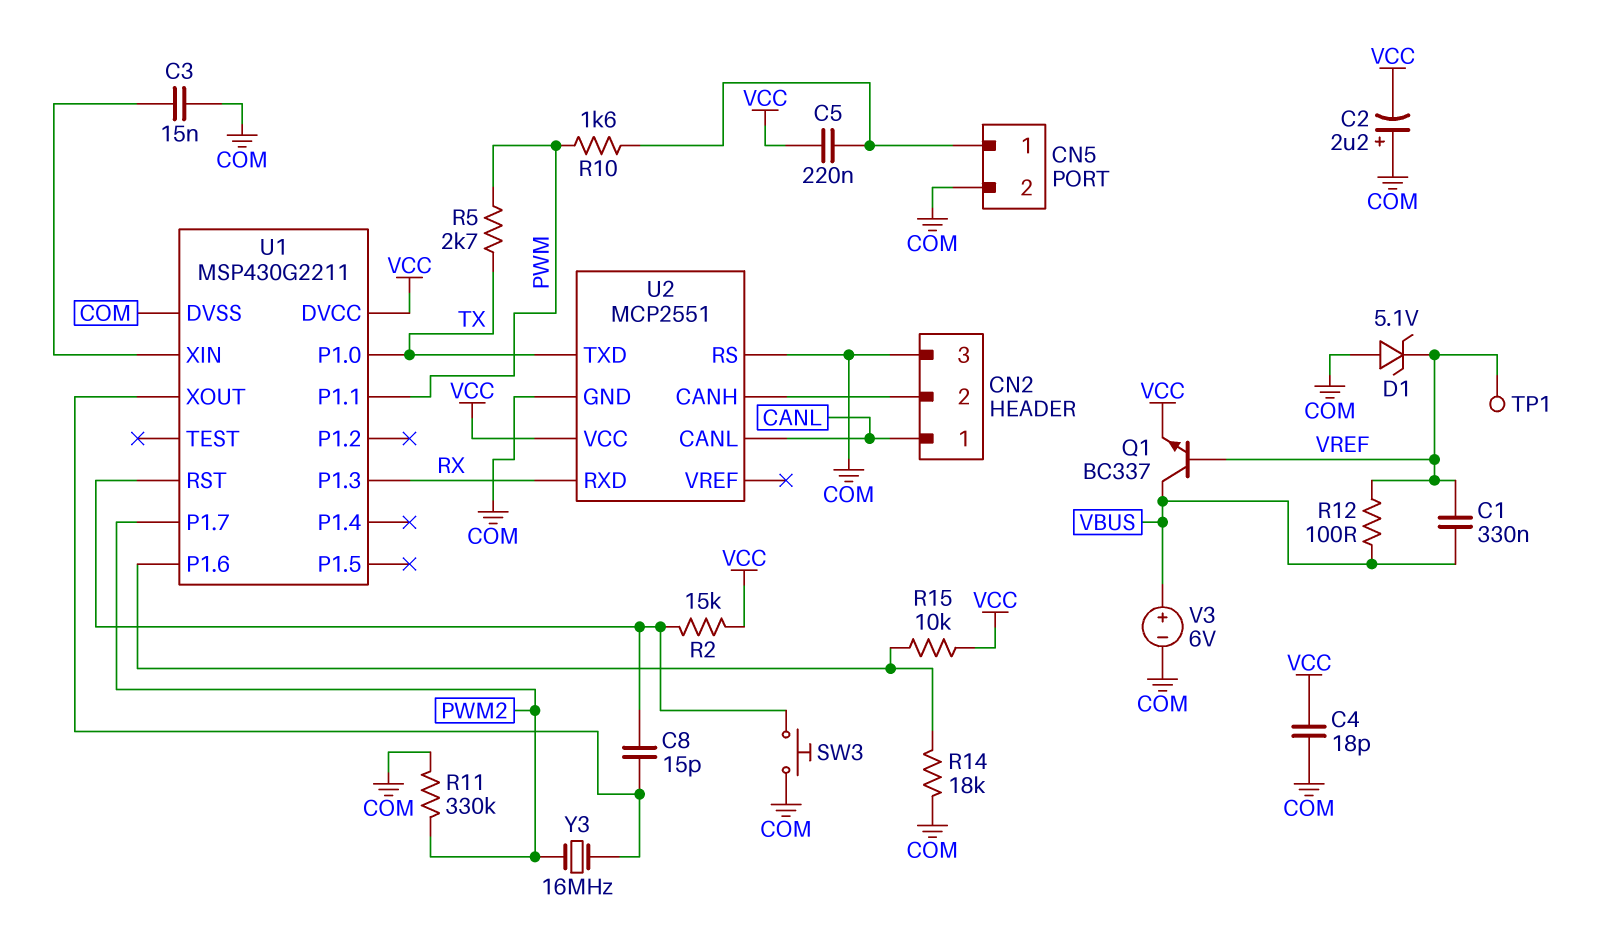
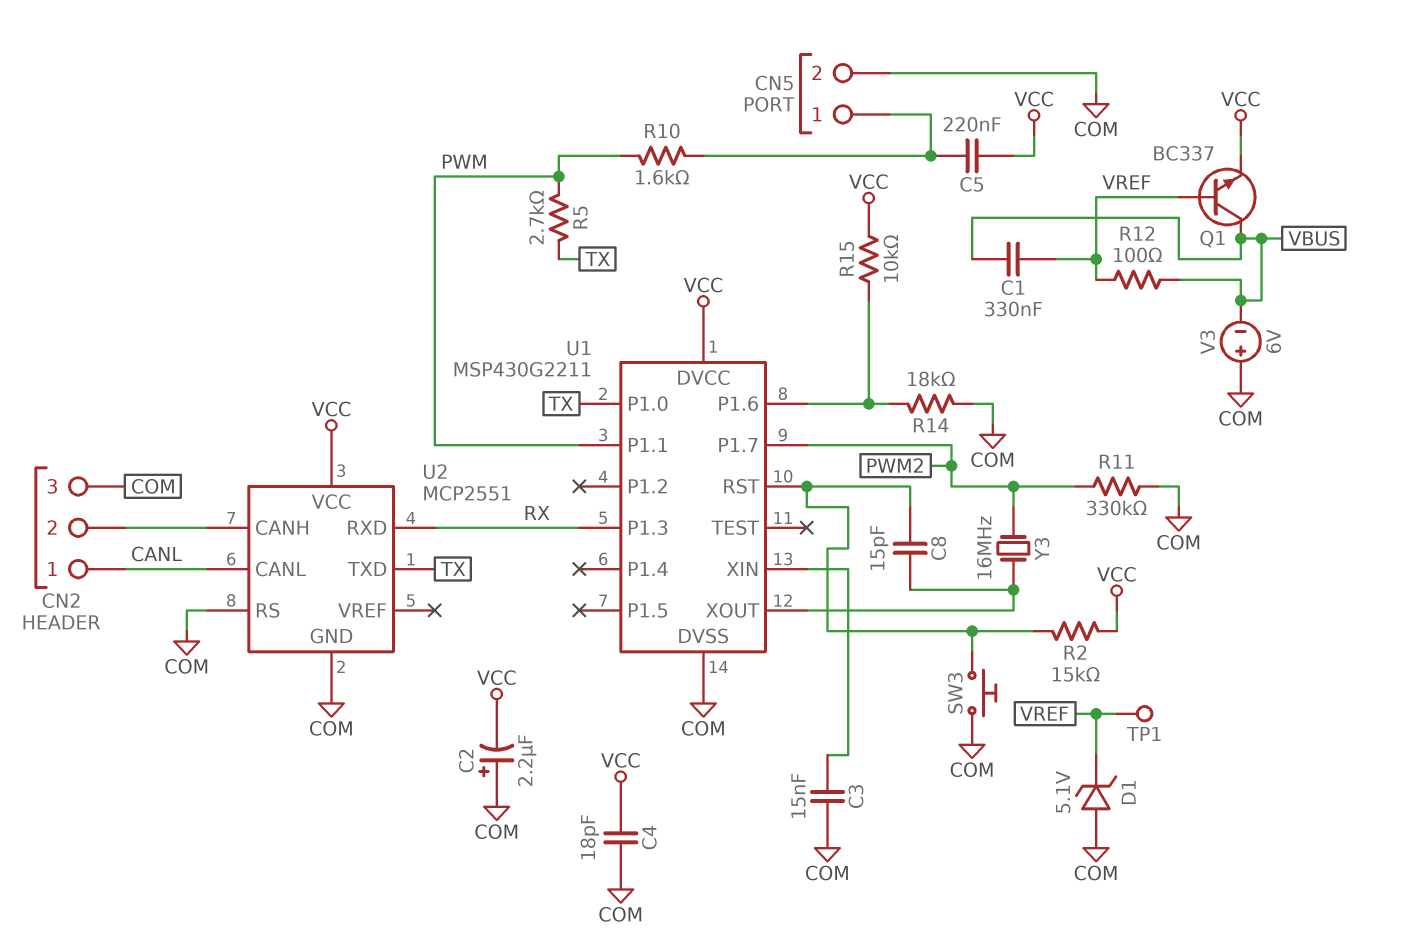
V3: 6V (plus VBUS, minus COM) -> 6V (plus COM, minus VBUS)

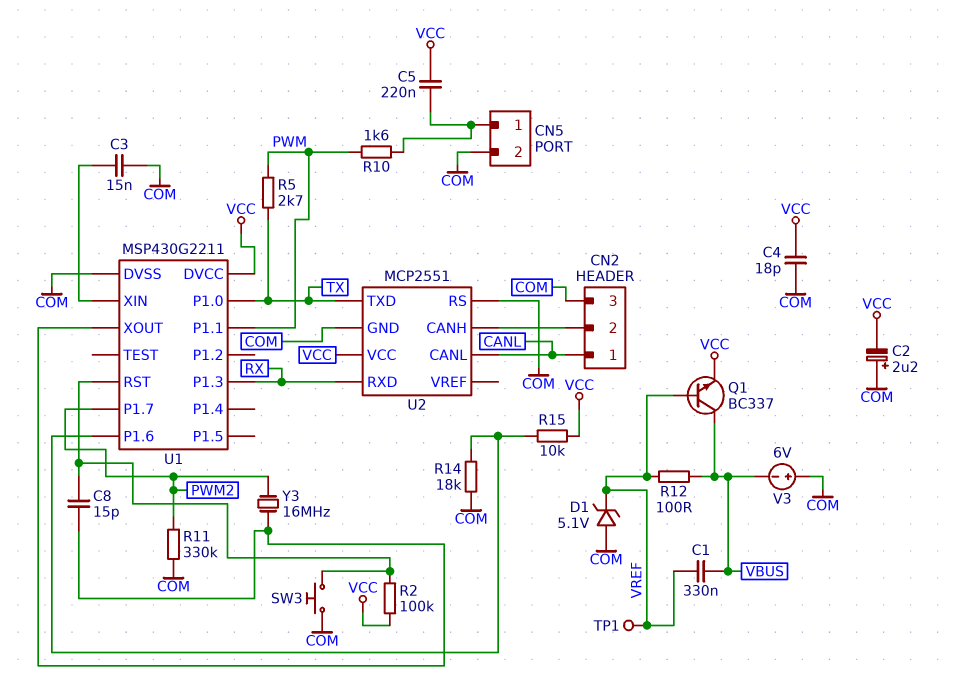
R2: 15k (U1/RST, VCC) -> 100k (U1/RST, VCC)

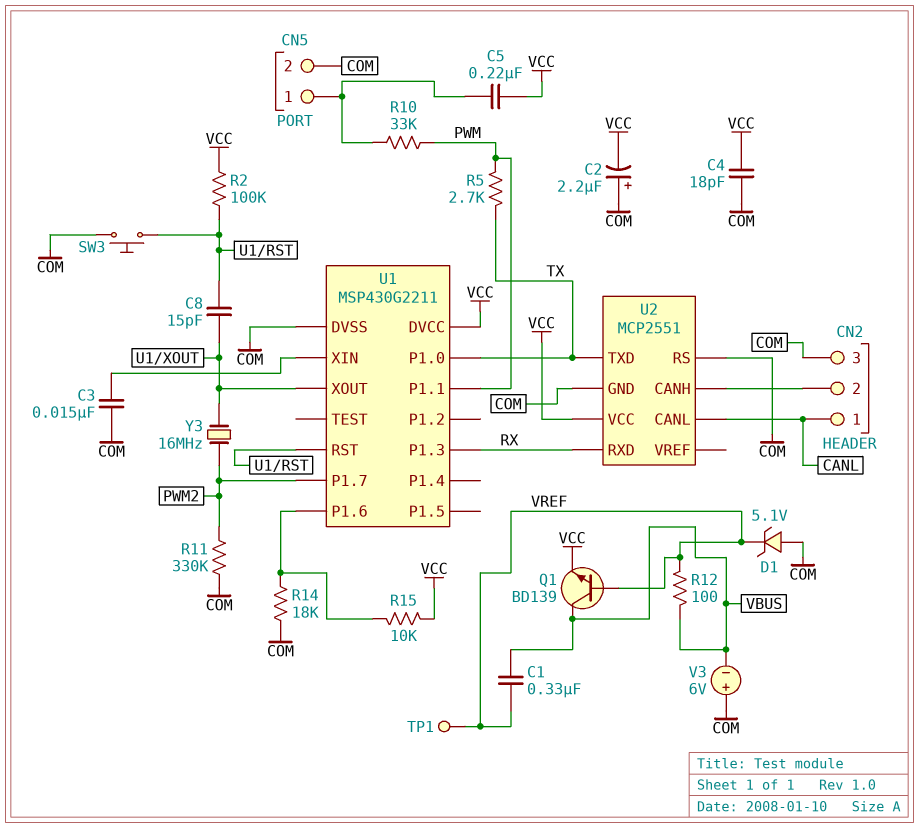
Q1: NPN BC337 (B VREF, C VBUS, E VCC) -> NPN BD139 (B VREF, C VBUS, E VCC)
R10: 1.6k (CN5/1, PWM) -> 33k (CN5/1, PWM)

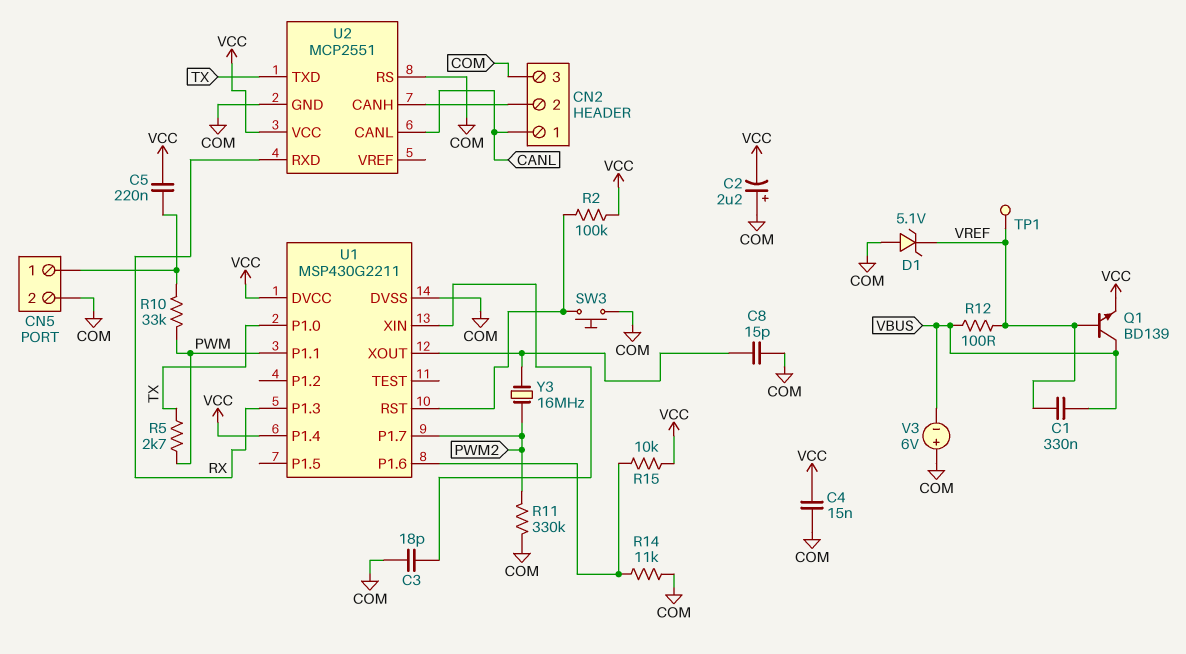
C3: 15nF (COM, U1/XIN) -> 18pF (COM, U1/XIN)
C4: 18pF (COM, VCC) -> 15nF (COM, VCC)
C8: 15pF (U1/RST, U1/XOUT) -> 15pF (COM, U1/XOUT)
R14: 18k (COM, U1/P1.6) -> 11k (COM, U1/P1.6)
U1 pin P1.4: none -> VCC

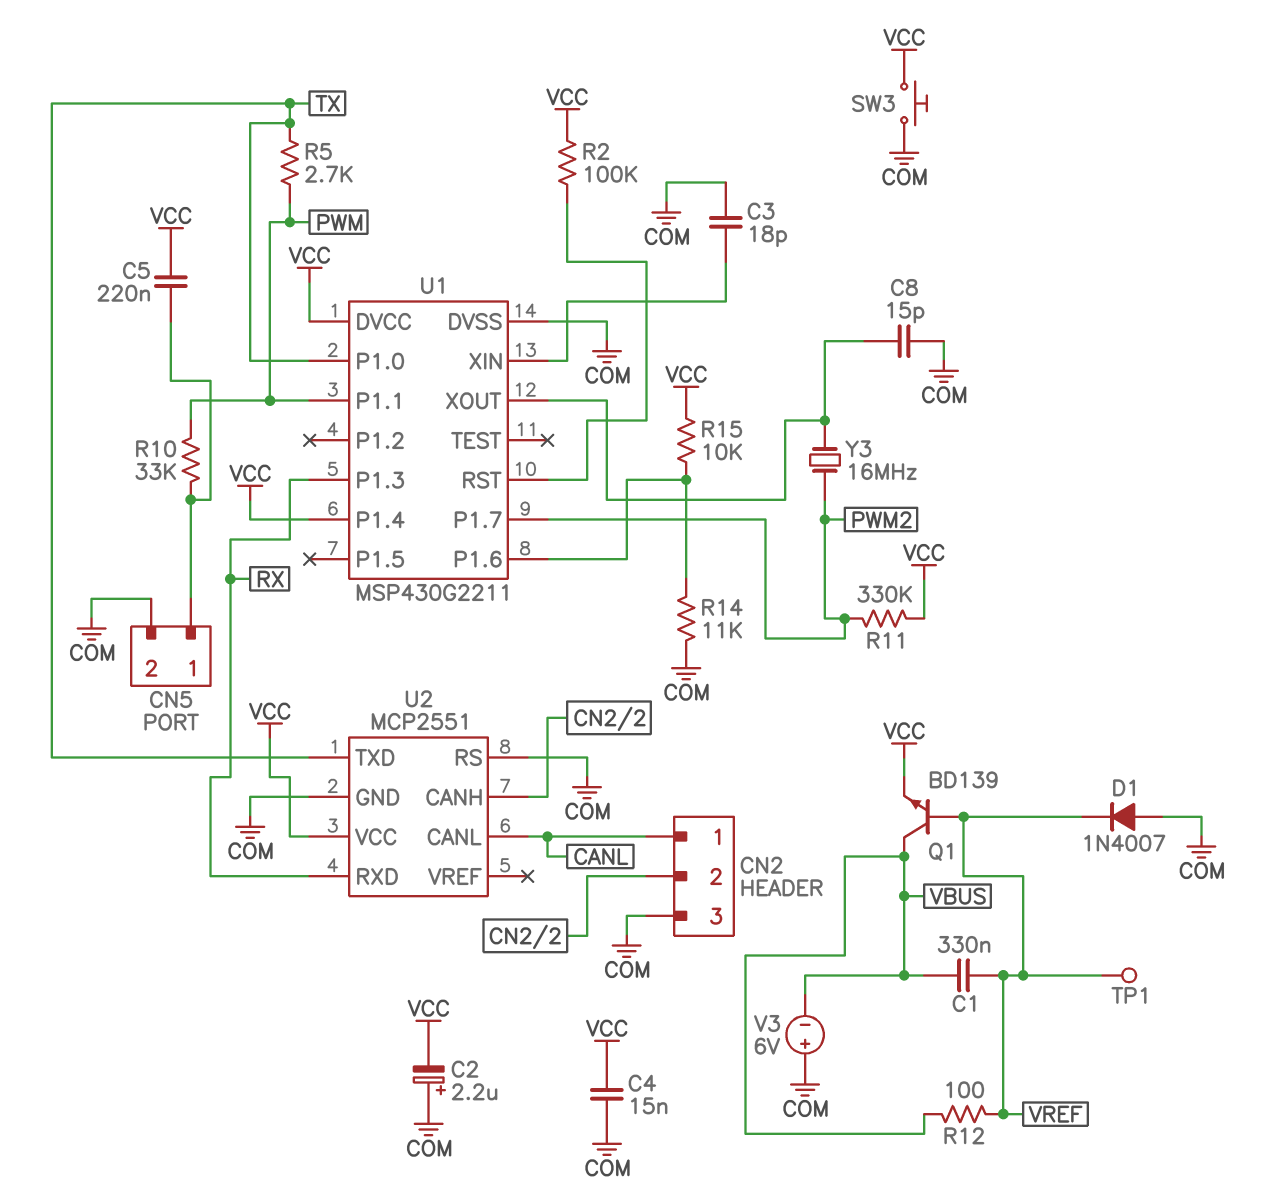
D1: zener 5.1V (A COM, K VREF) -> diode 1N4007 (A COM, K VREF)
R11: 330k (COM, PWM2) -> 330k (PWM2, VCC)
SW3: button (COM, U1/RST) -> button (COM, VCC)

